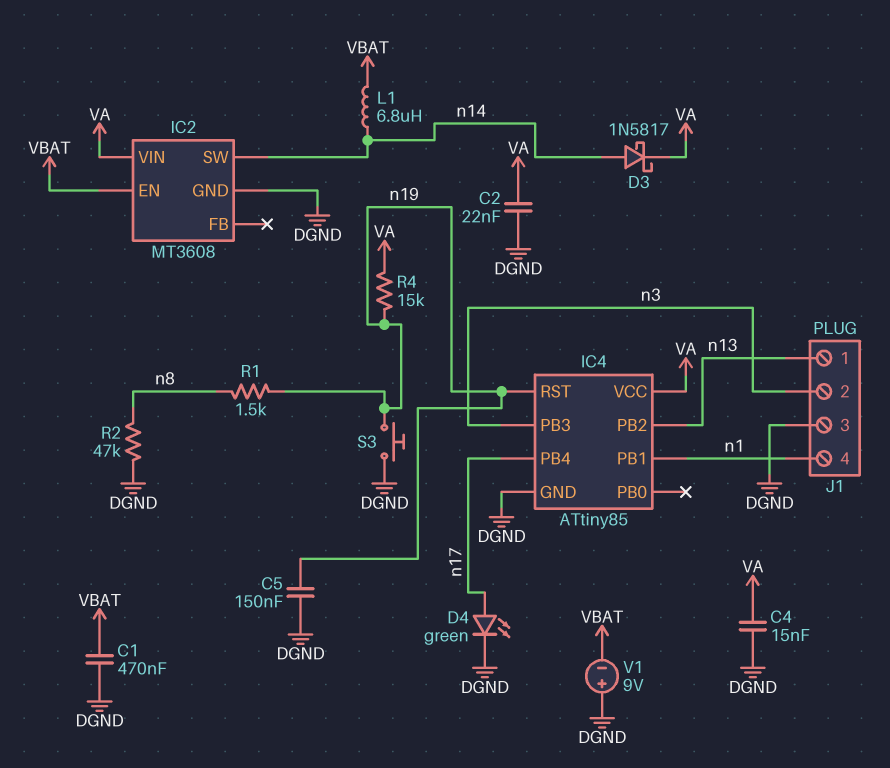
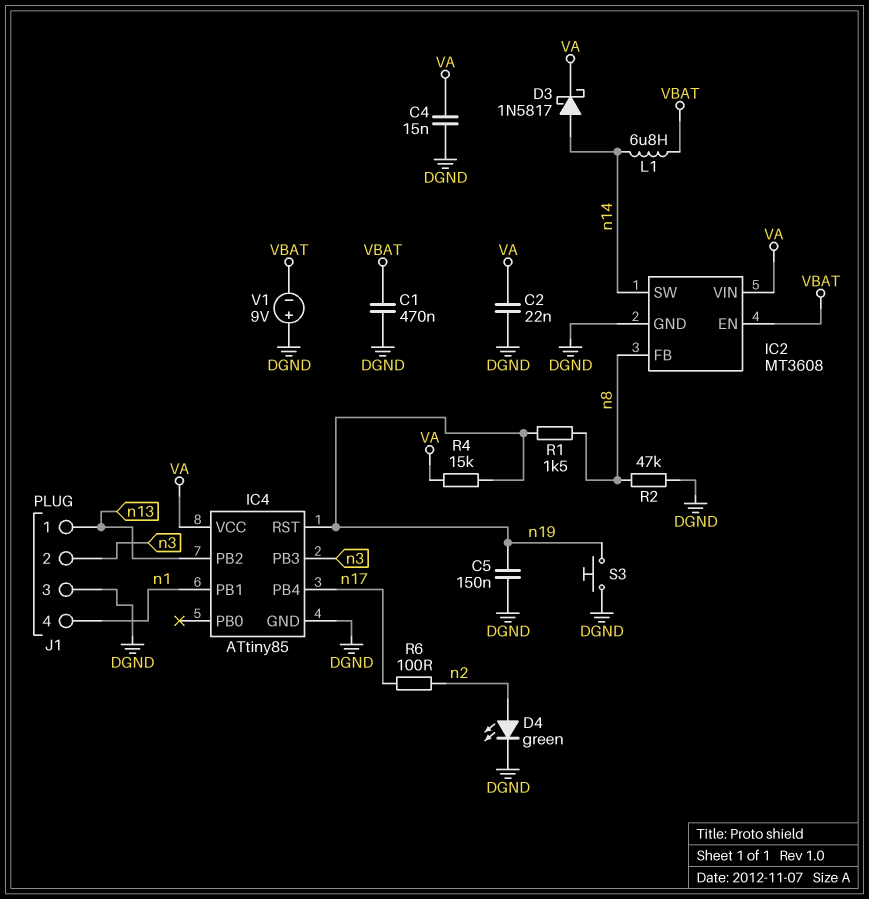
D4: LED green (A n17, K DGND) -> LED green (A n2, K DGND)
IC2 pin FB: none -> n8
R6: none -> 100 (n2, n17)

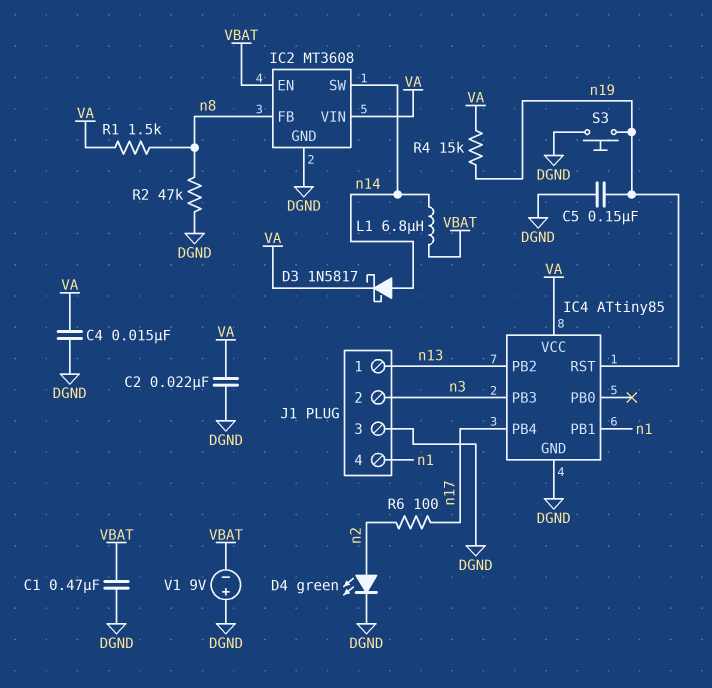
R1: 1.5k (n8, n19) -> 1.5k (VA, n8)

